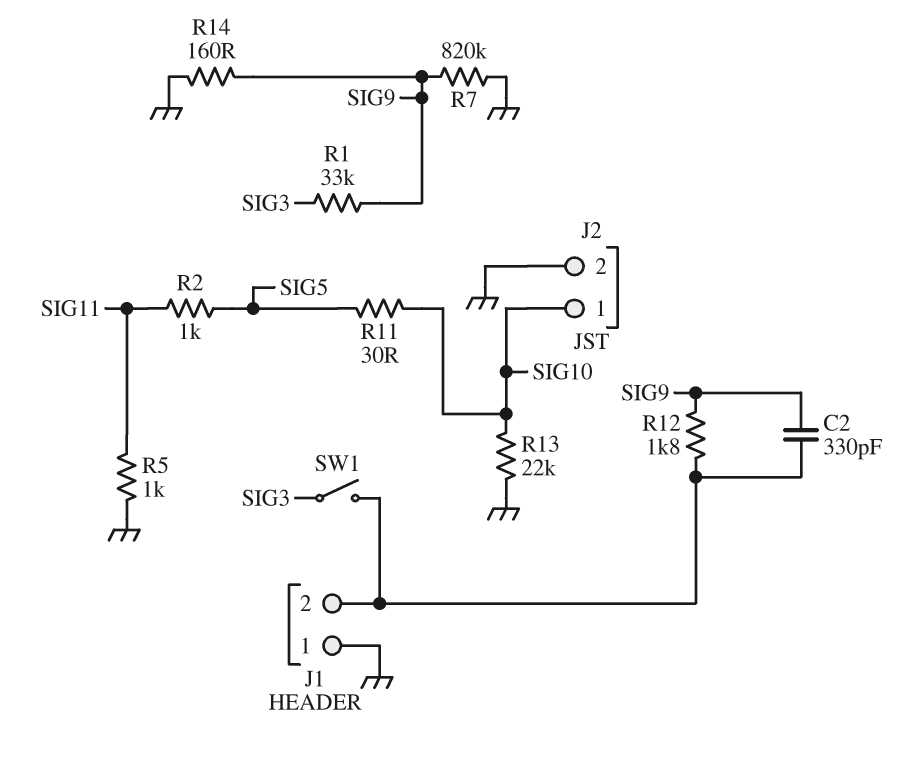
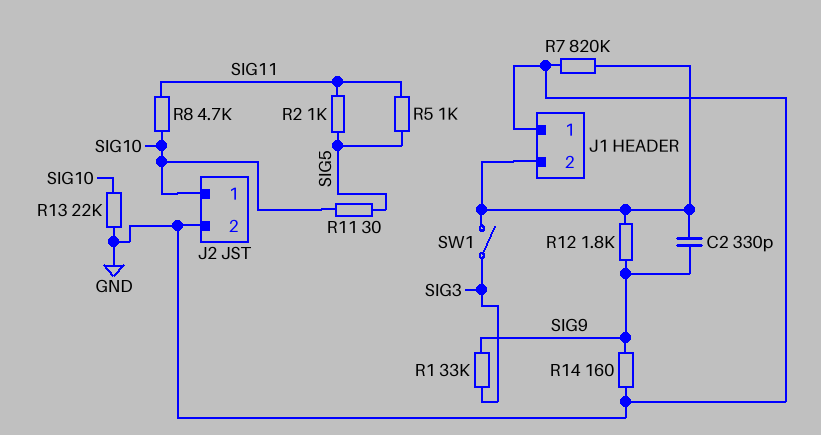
R5: 1k (GND, SIG11) -> 1k (SIG5, SIG11)
R7: 820k (GND, SIG9) -> 820k (GND, J1/2)
R8: none -> 4.7k (SIG10, SIG11)

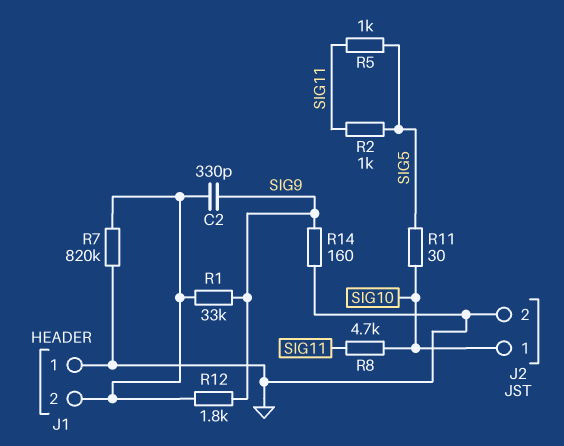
R1: 33k (SIG3, SIG9) -> 33k (J1/2, SIG9)
R13: 22k (GND, SIG10) -> none
SW1: switch (J1/2, SIG3) -> none

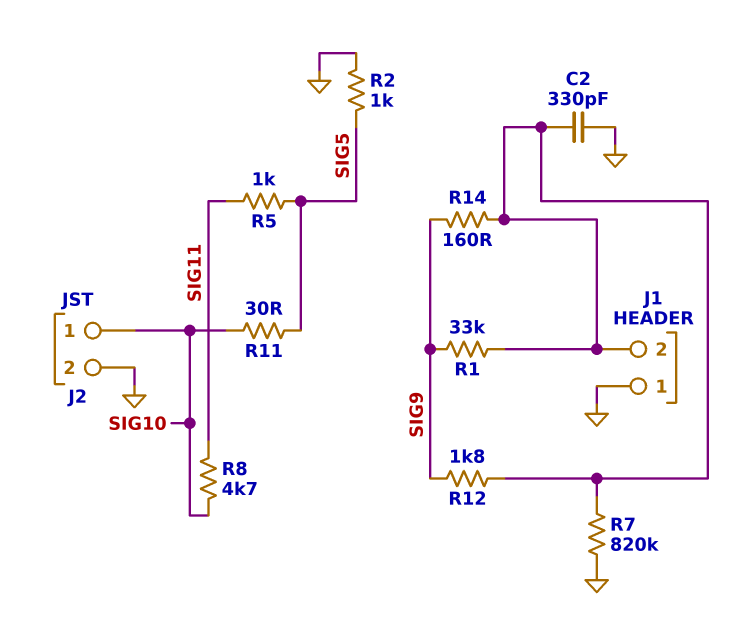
C2: 330pF (J1/2, SIG9) -> 330pF (GND, J1/2)
R2: 1k (SIG5, SIG11) -> 1k (GND, SIG5)
R14: 160 (GND, SIG9) -> 160 (J1/2, SIG9)

